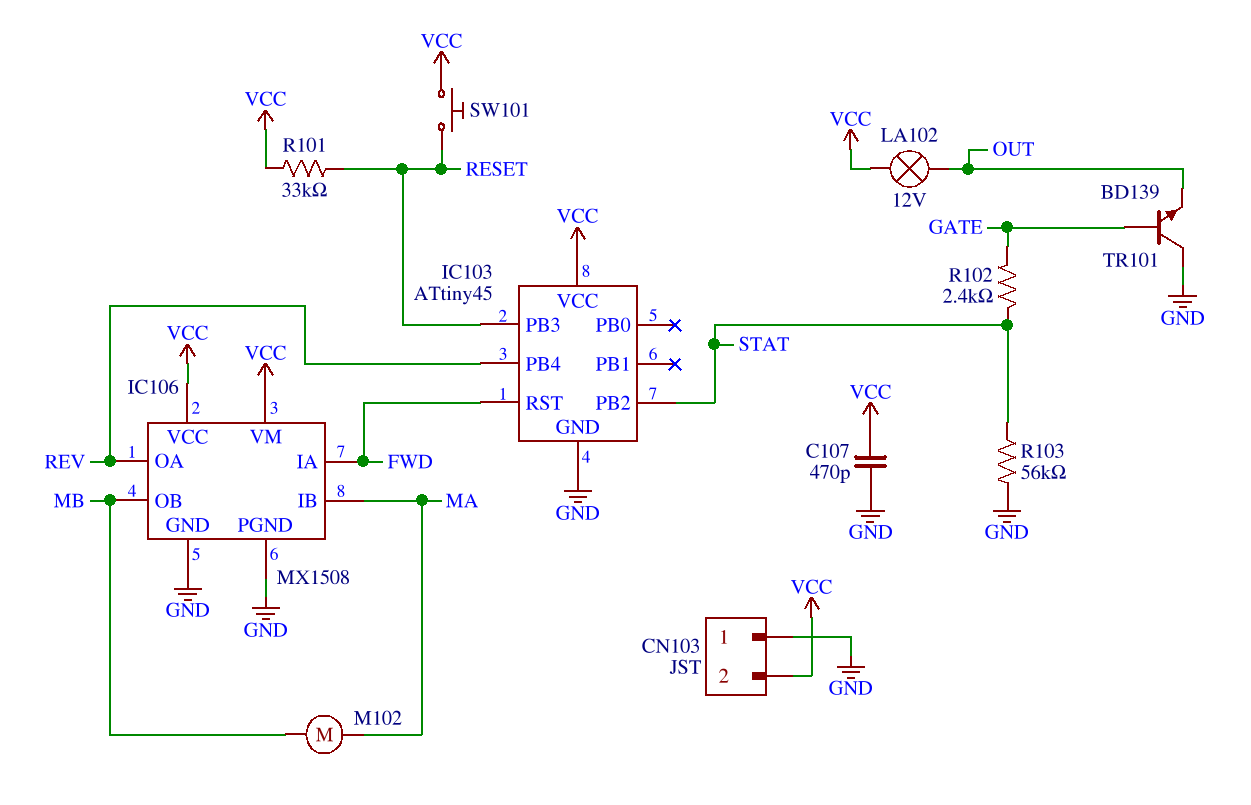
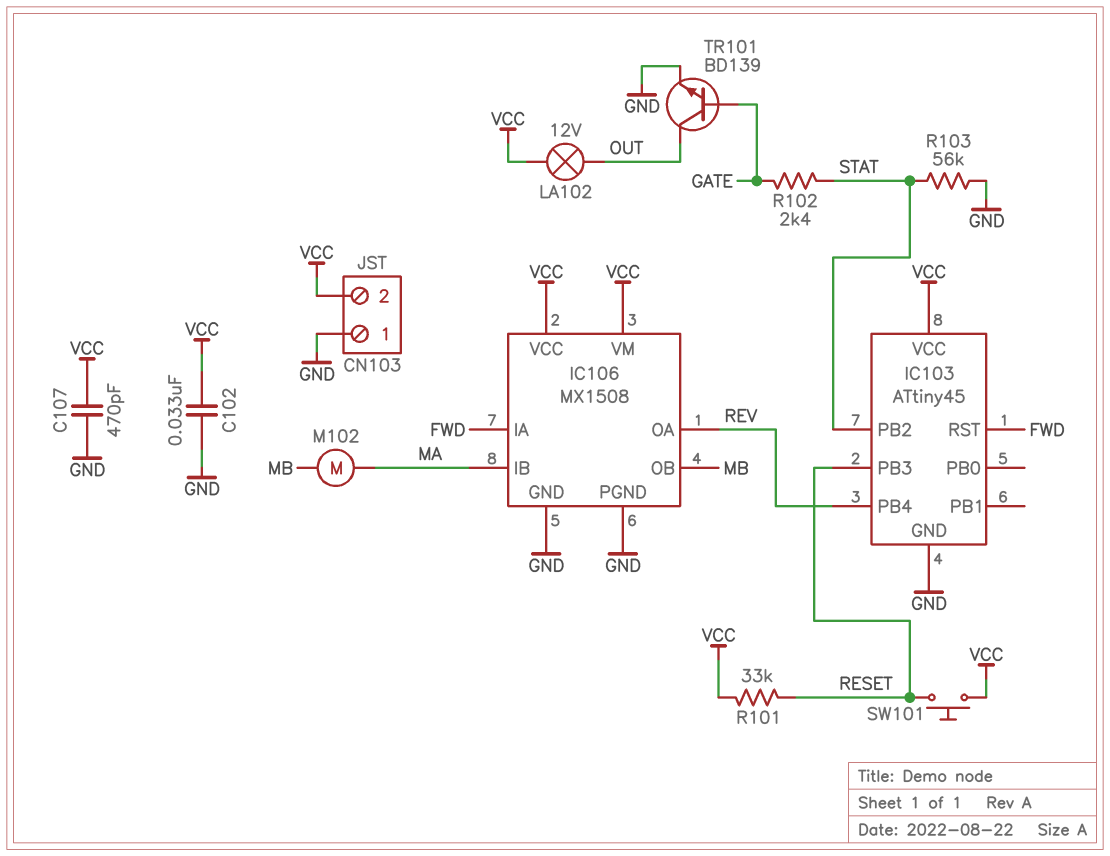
C102: none -> 33nF (GND, VCC)
TR101: NPN BD139 (B GATE, C GND, E OUT) -> NPN BD139 (B GATE, C OUT, E GND)

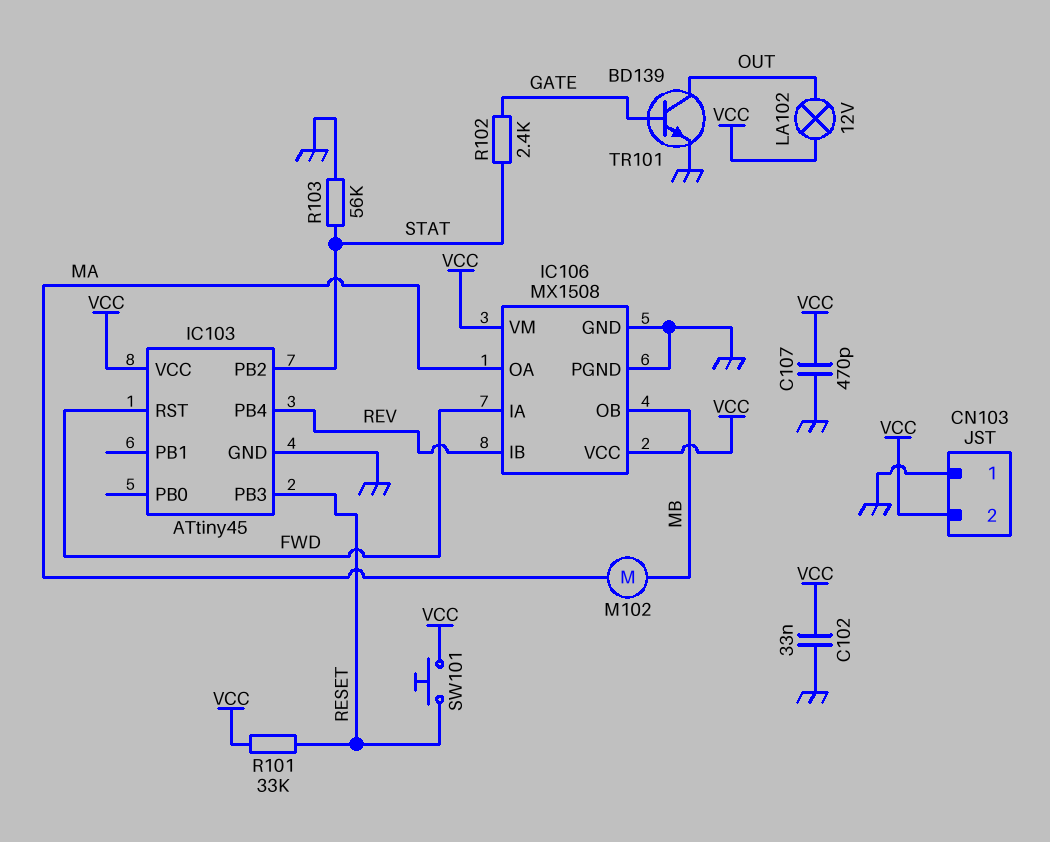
IC106 pin IB: MA -> REV
IC106 pin OA: REV -> MA

